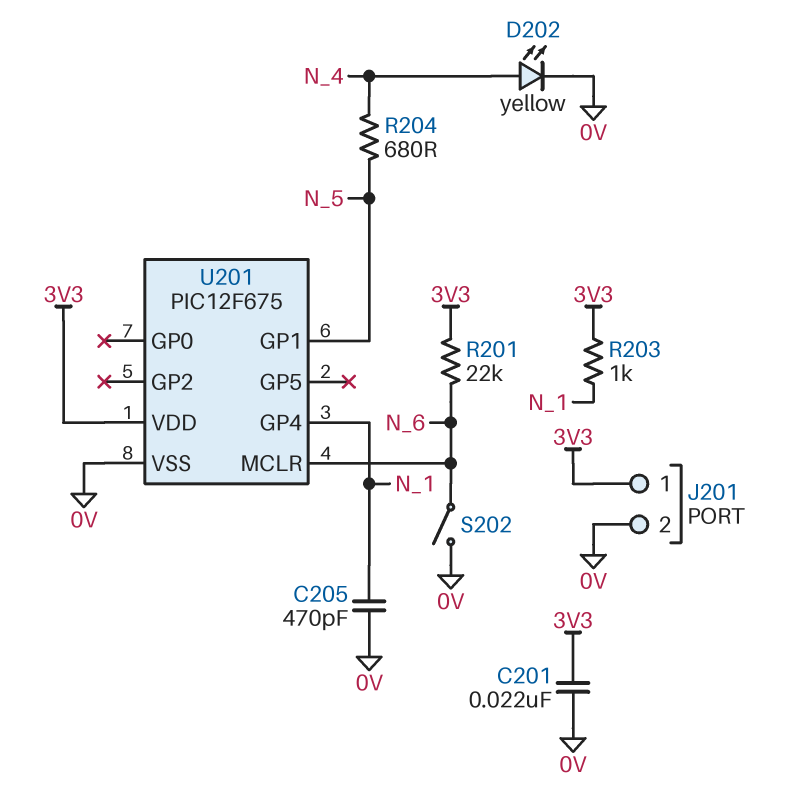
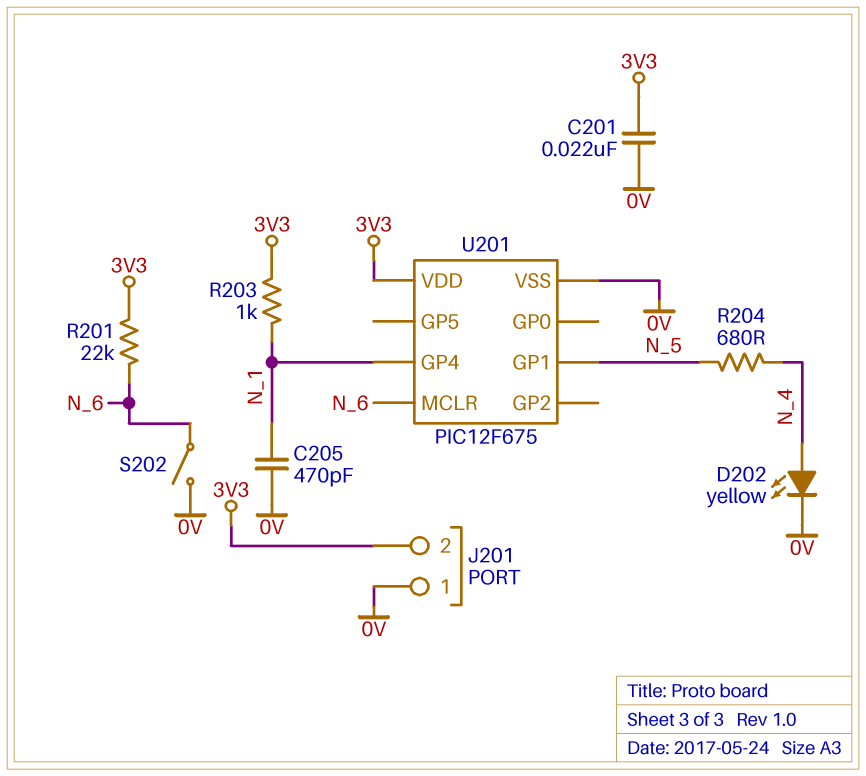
J201 pin 1: 3V3 -> 0V
J201 pin 2: 0V -> 3V3

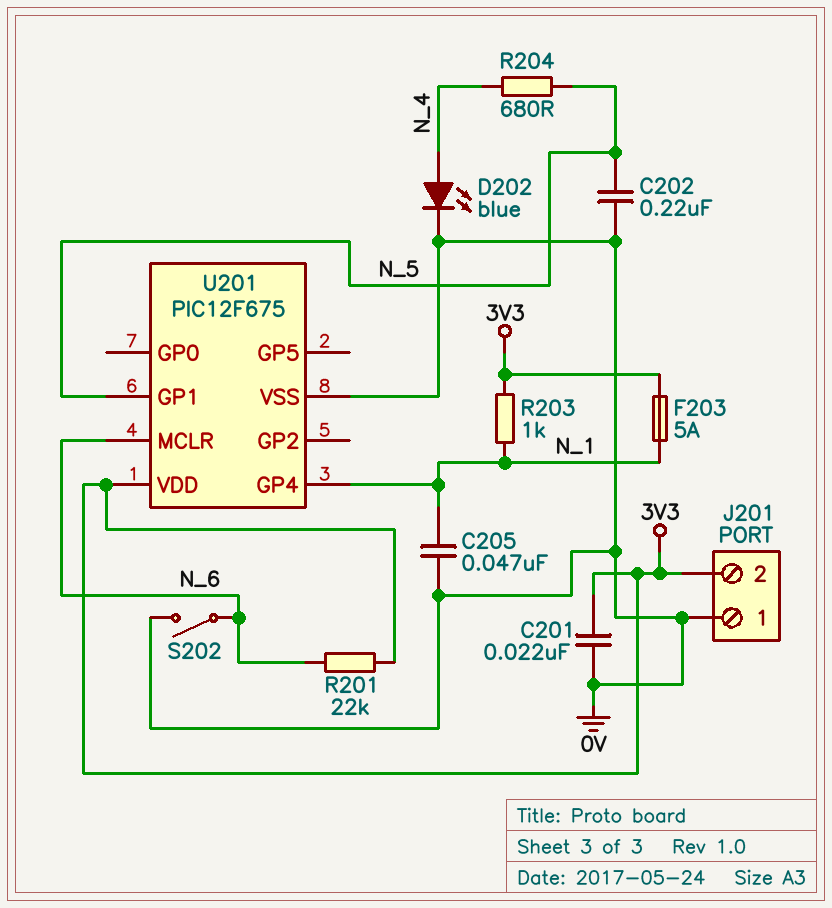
C202: none -> 220nF (0V, N_5)
C205: 470pF (0V, N_1) -> 47nF (0V, N_1)
D202: LED yellow (A N_4, K 0V) -> LED blue (A N_4, K 0V)
F203: none -> 5A (3V3, N_1)

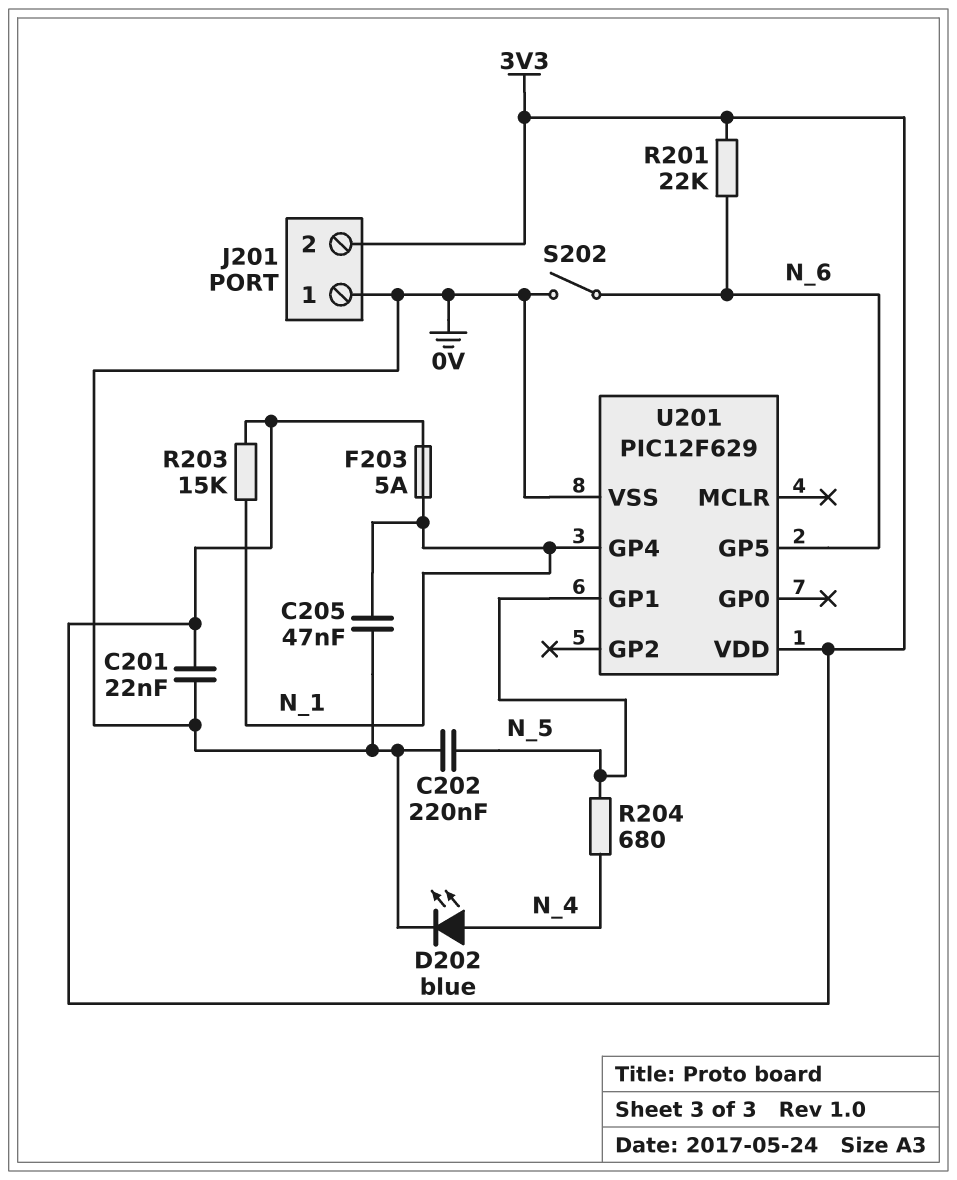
R203: 1k (3V3, N_1) -> 15k (3V3, N_1)
U201: PIC12F675 -> PIC12F629
U201 pin GP5: none -> N_6
U201 pin MCLR: N_6 -> none

